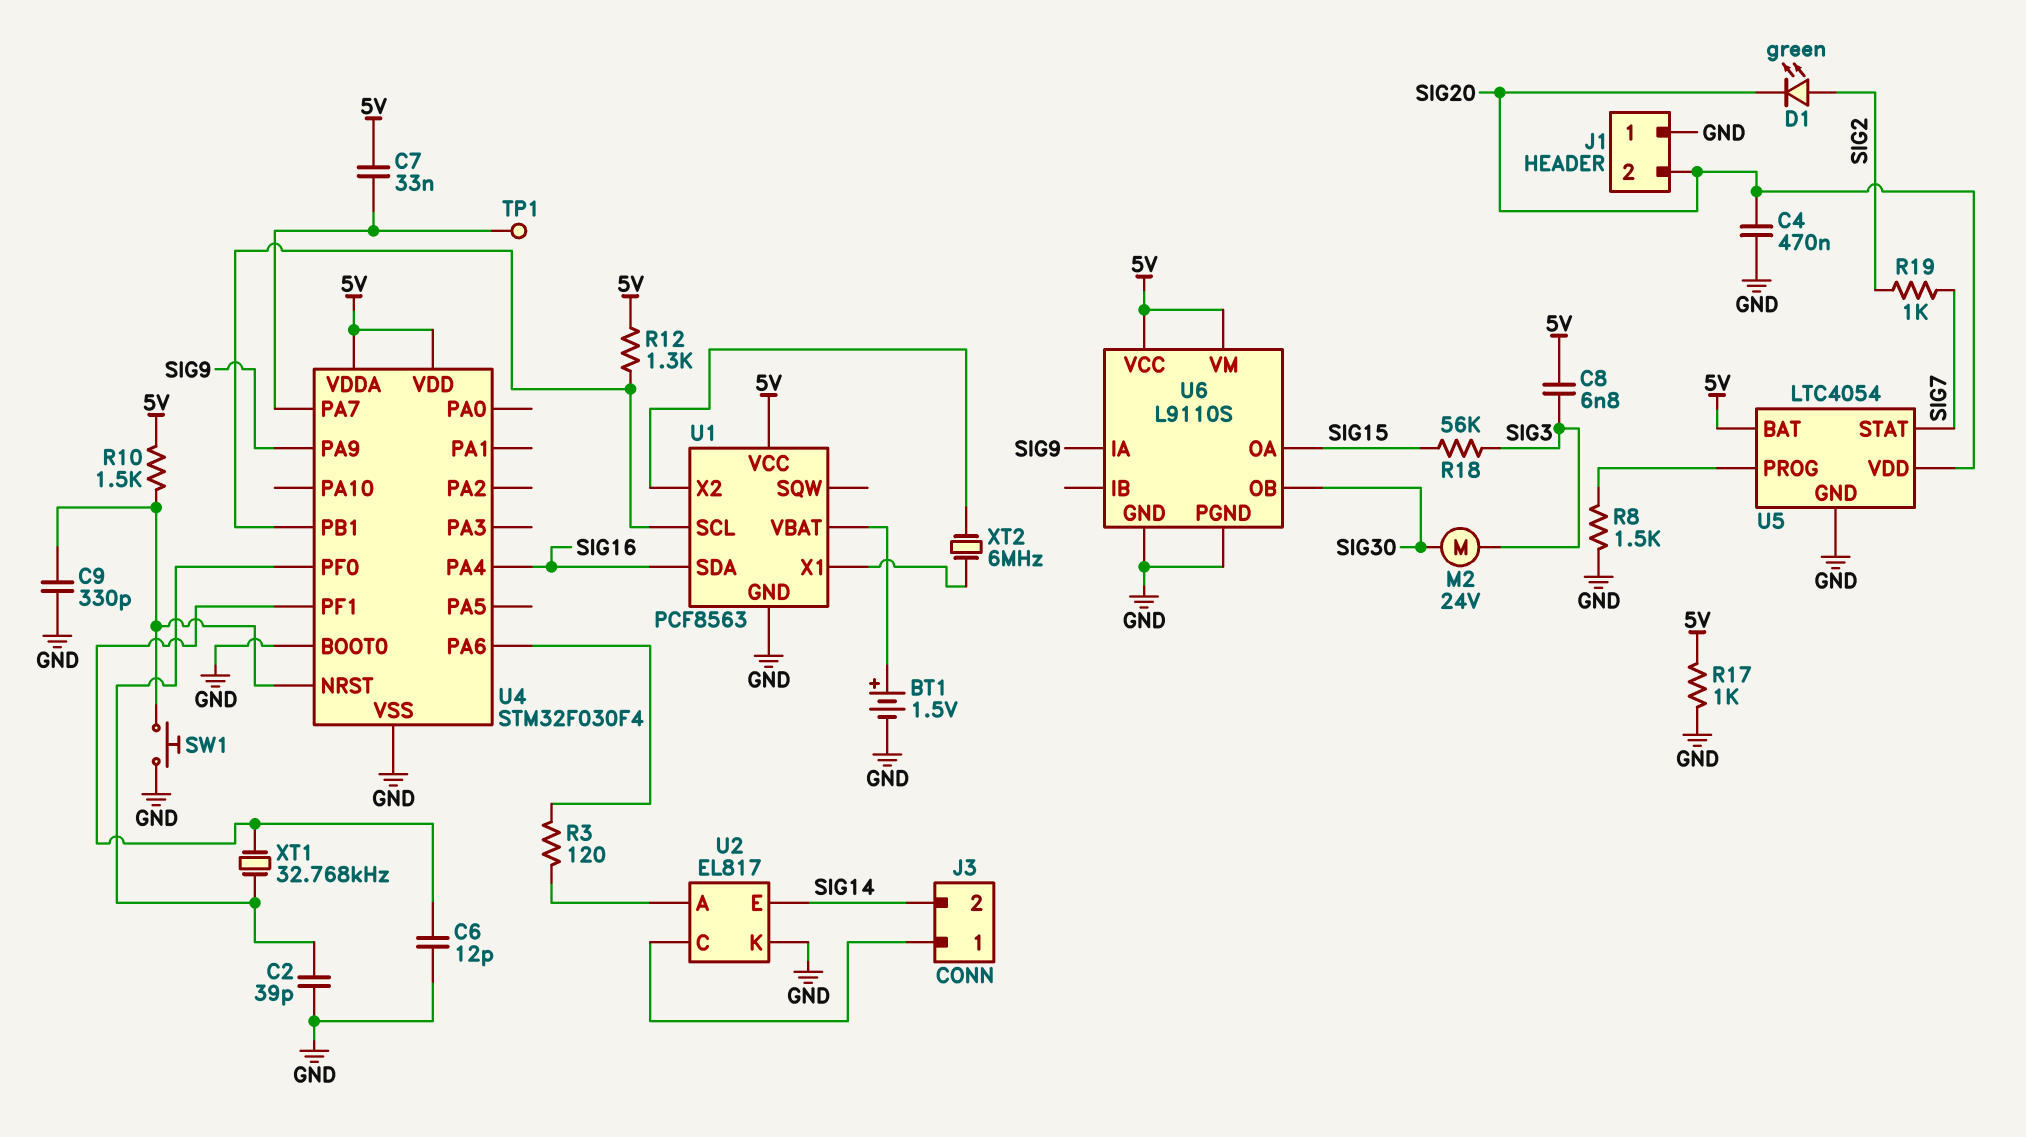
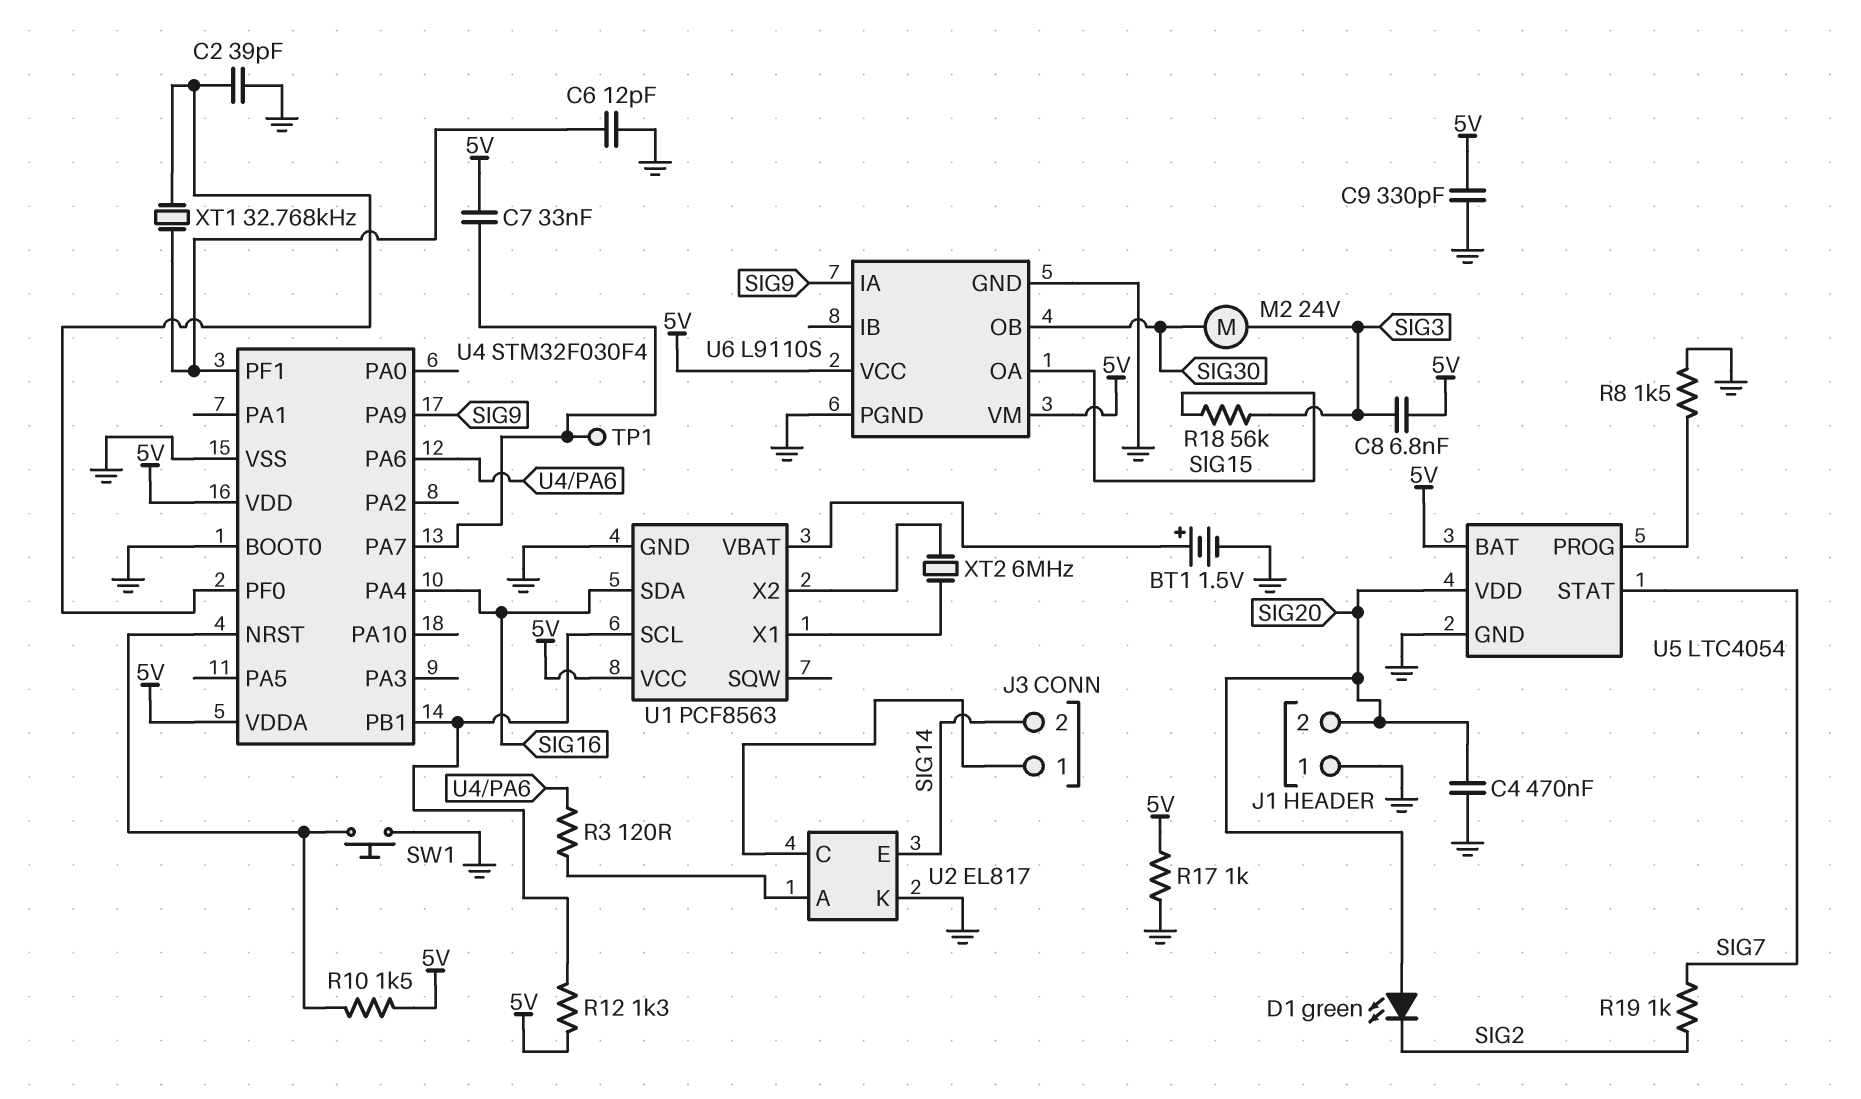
C9: 330pF (GND, U4/NRST) -> 330pF (5V, GND)
D1: LED green (A SIG2, K SIG20) -> LED green (A SIG20, K SIG2)

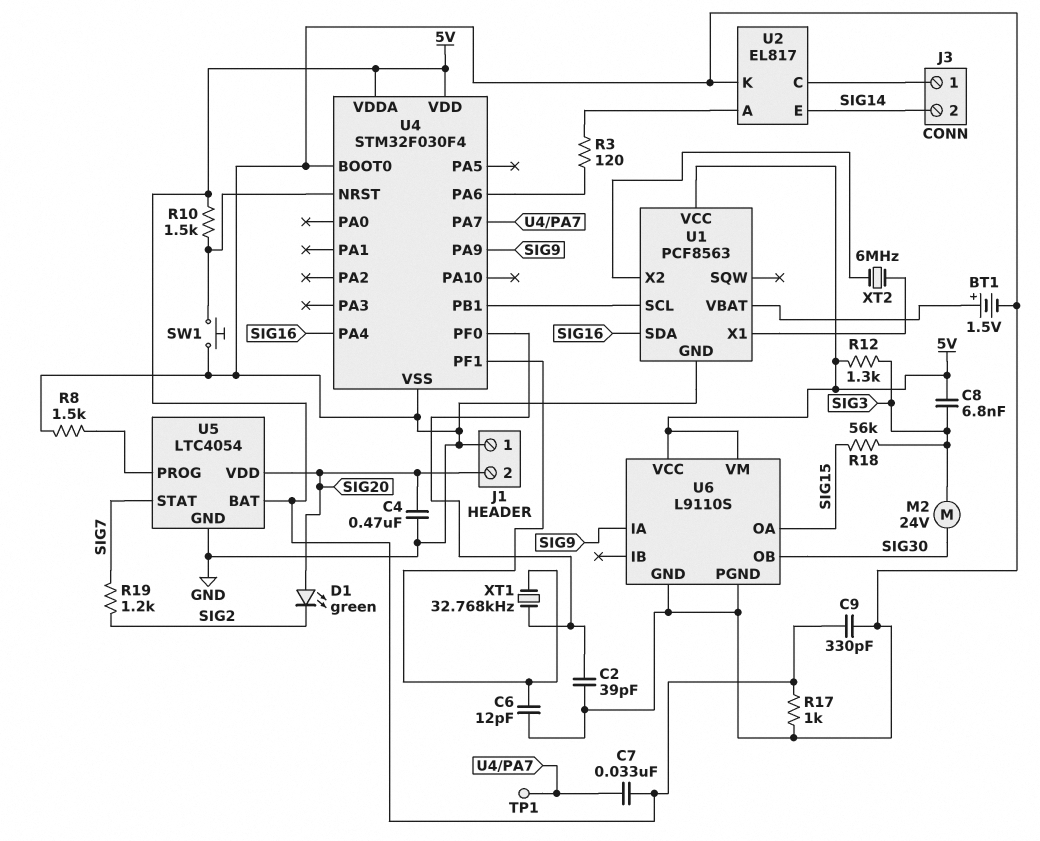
R12: 1.3k (5V, U1/SCL) -> 1.3k (5V, SIG3)
R19: 1k (SIG2, SIG7) -> 1.2k (SIG2, SIG7)

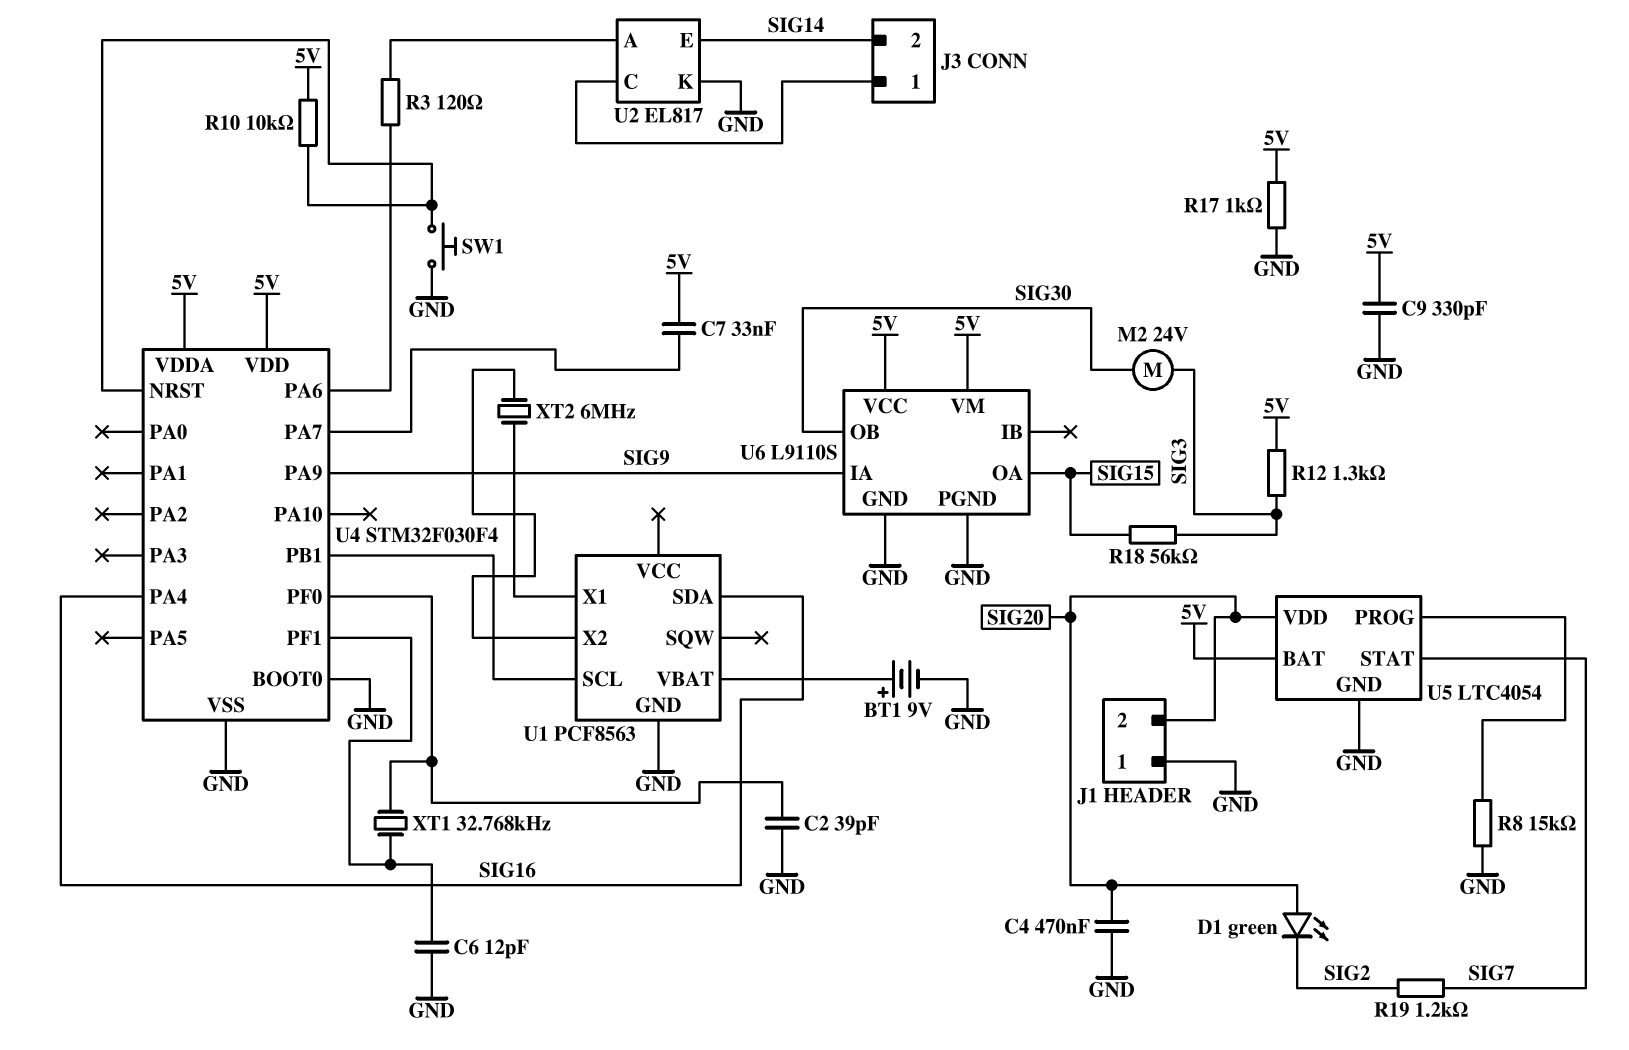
BT1: 1.5V (plus U1/VBAT, minus GND) -> 9V (plus U1/VBAT, minus GND)
C8: 6.8nF (5V, SIG3) -> none
R8: 1.5k (GND, U5/PROG) -> 15k (GND, U5/PROG)
R10: 1.5k (5V, U4/NRST) -> 10k (5V, U4/NRST)
TP1: test point (U4/PA7) -> none
U1 pin VCC: 5V -> none

